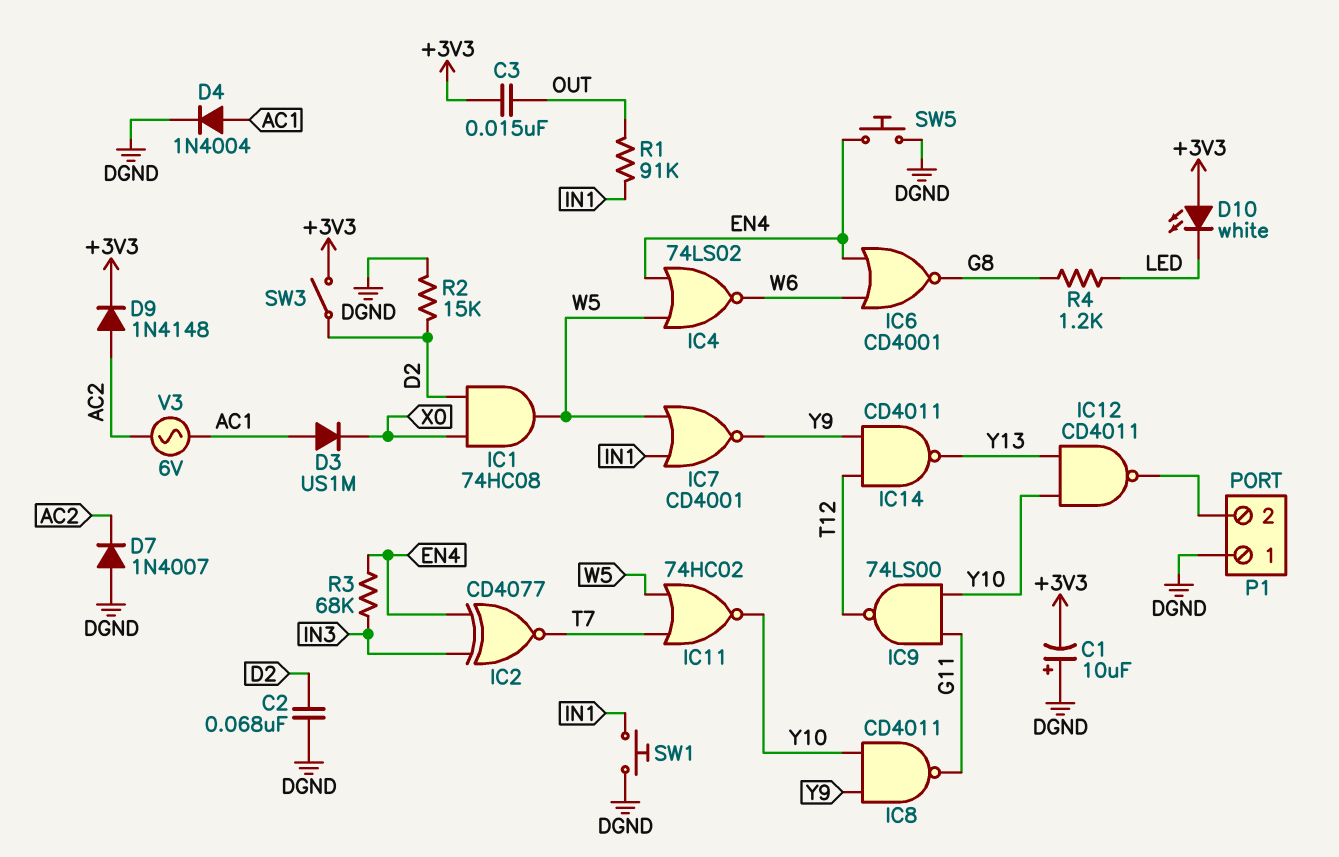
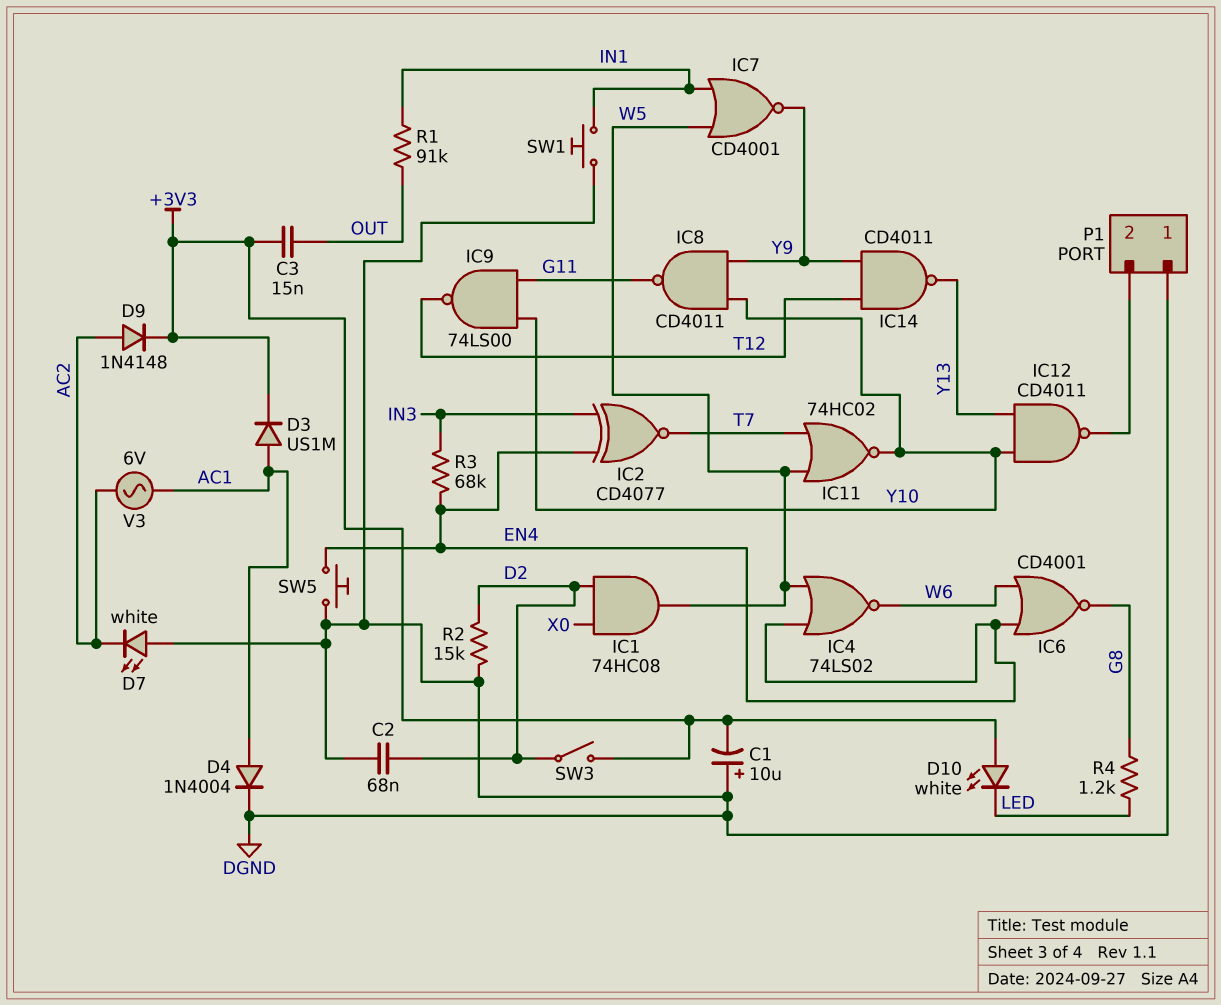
D3: diode US1M (A AC1, K X0) -> diode US1M (A AC1, K +3V3)
D7: diode 1N4007 (A DGND, K AC2) -> LED white (A DGND, K AC2)

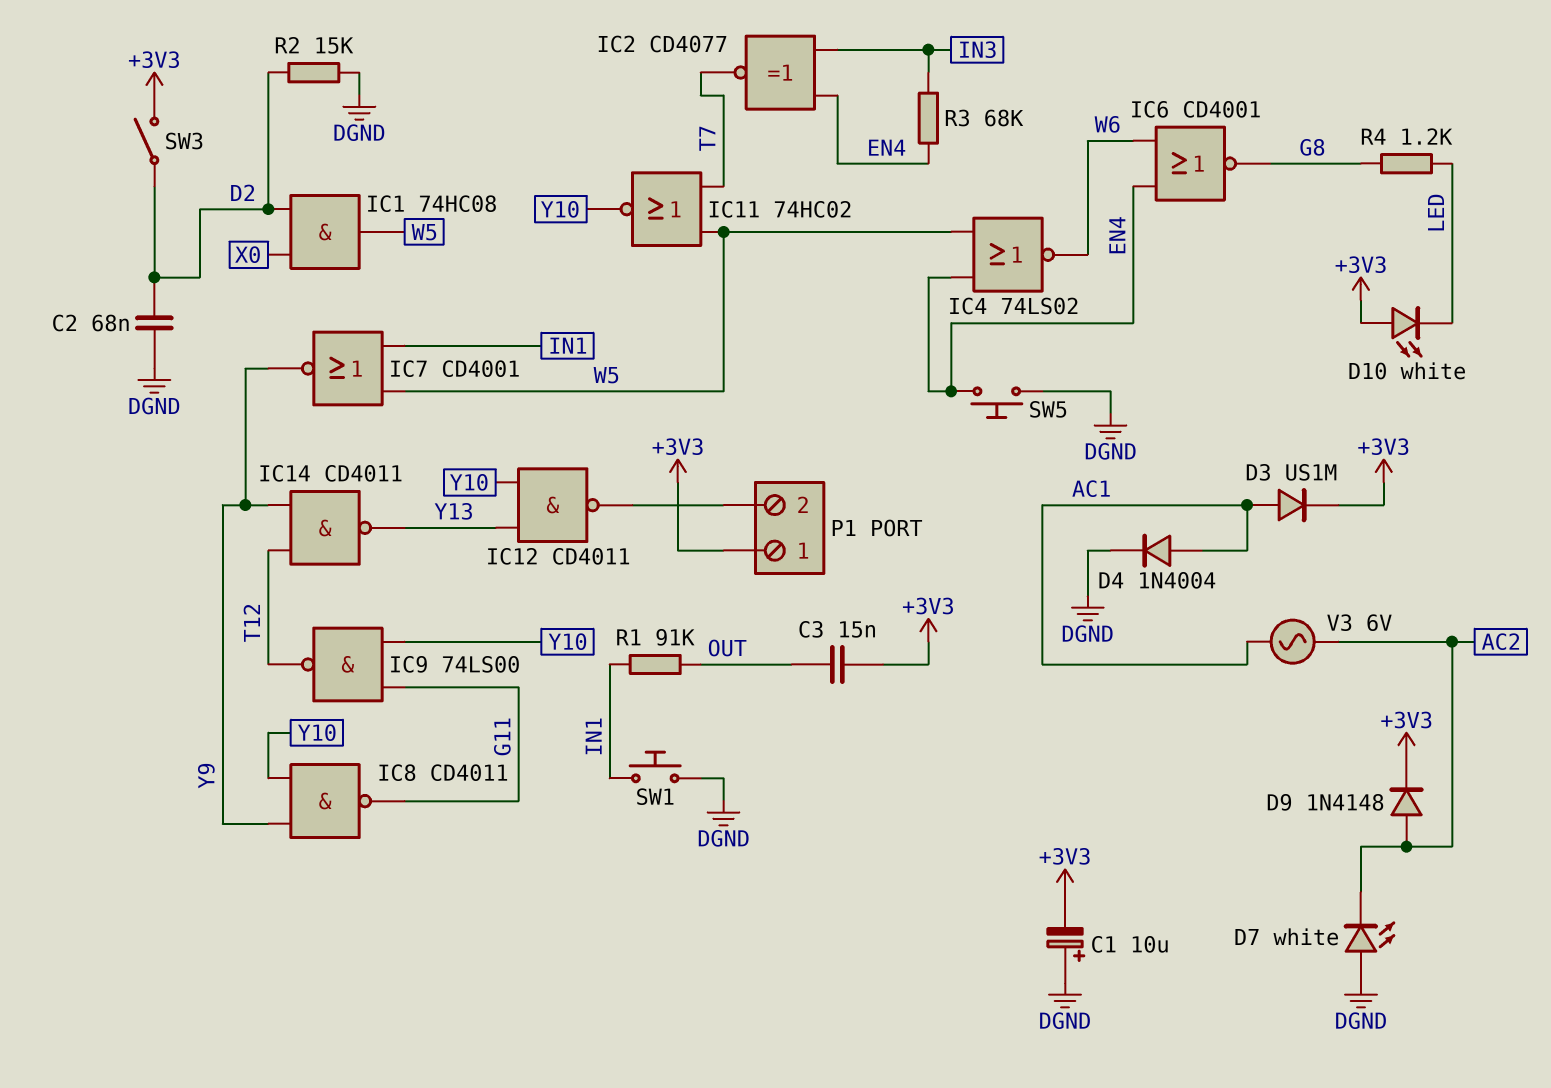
P1 pin 1: DGND -> +3V3

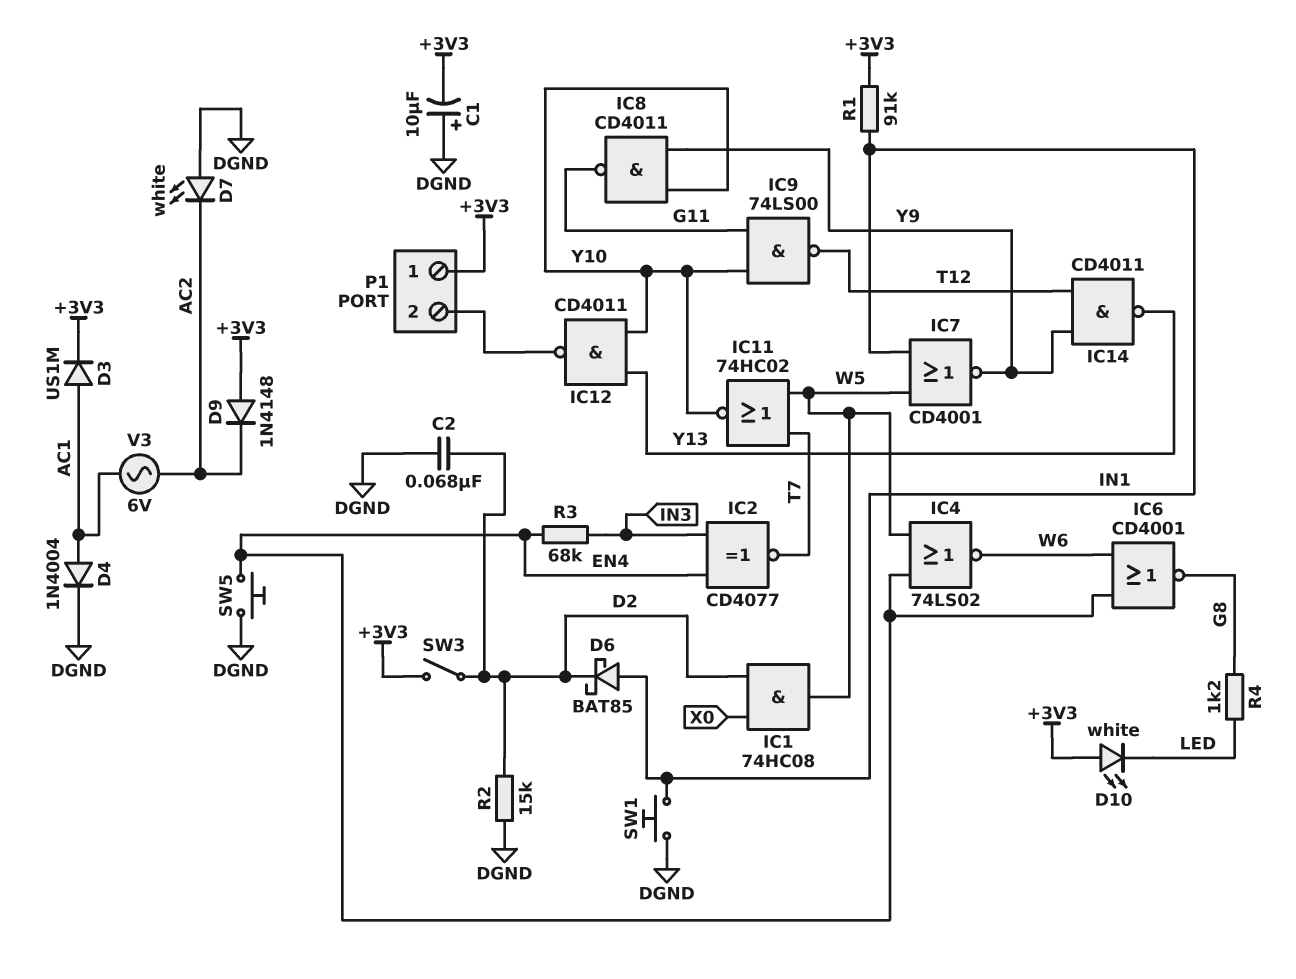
C3: 15nF (+3V3, OUT) -> none
D6: none -> schottky BAT85 (A IN1, K D2)
D9: diode 1N4148 (A AC2, K +3V3) -> diode 1N4148 (A +3V3, K AC2)
R1: 91k (IN1, OUT) -> 91k (+3V3, IN1)

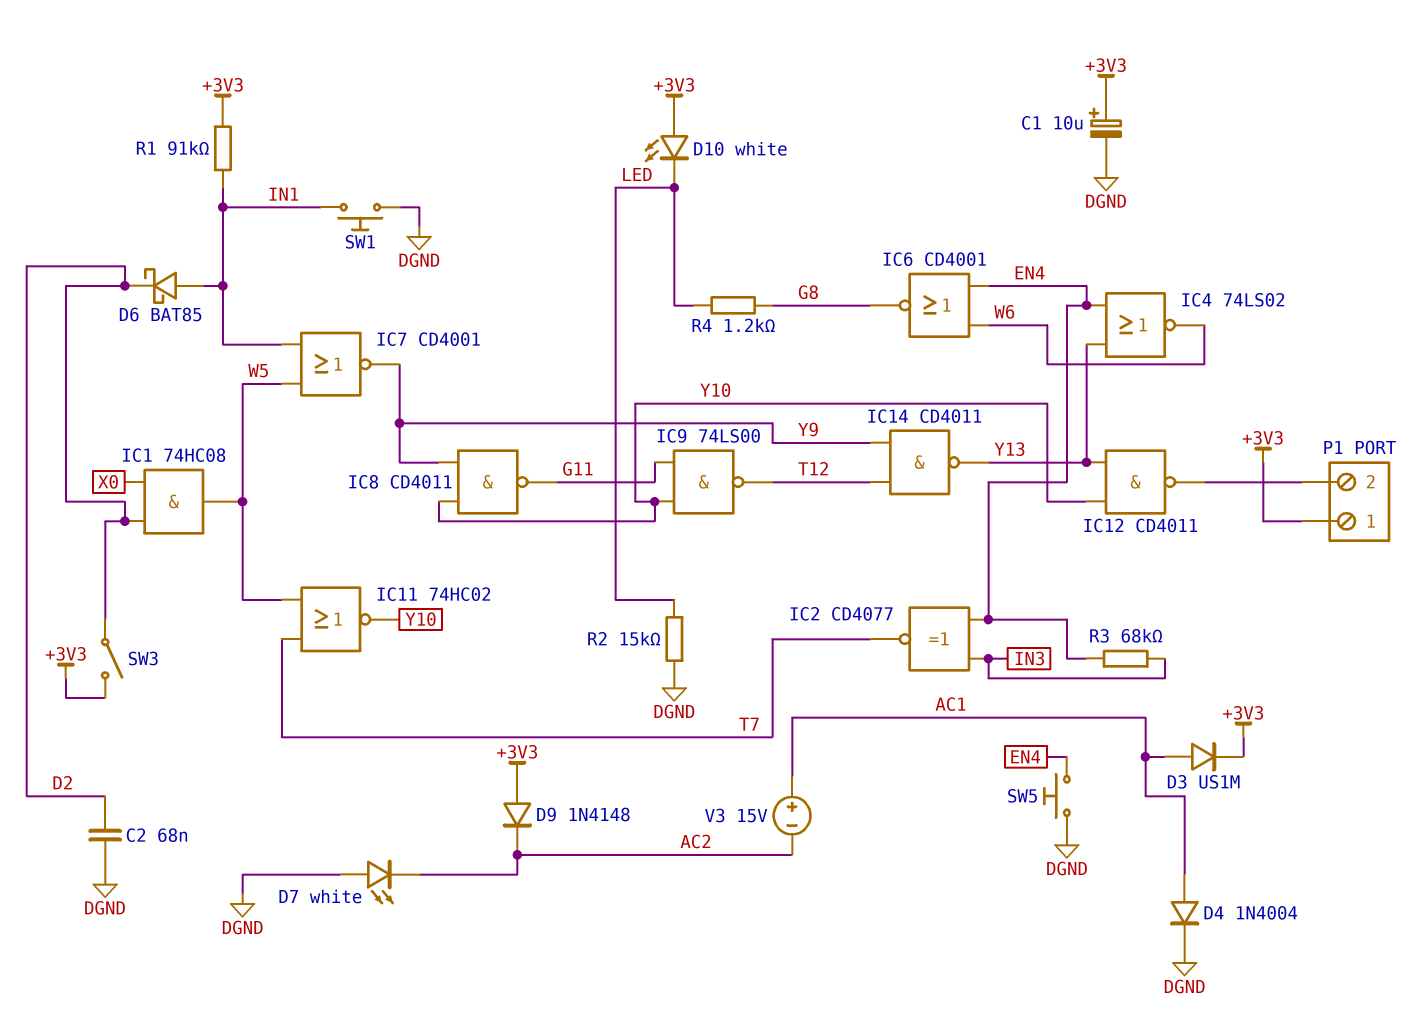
C1: 10uF (plus DGND, minus +3V3) -> 10uF (plus +3V3, minus DGND)
IC4: NOR 74LS02 (in EN4, in W5, out W6) -> NOR 74LS02 (in EN4, in Y13, out W6)
R2: 15k (D2, DGND) -> 15k (DGND, LED)
V3: AC 6V (AC1, AC2) -> 15V (plus AC1, minus AC2)

